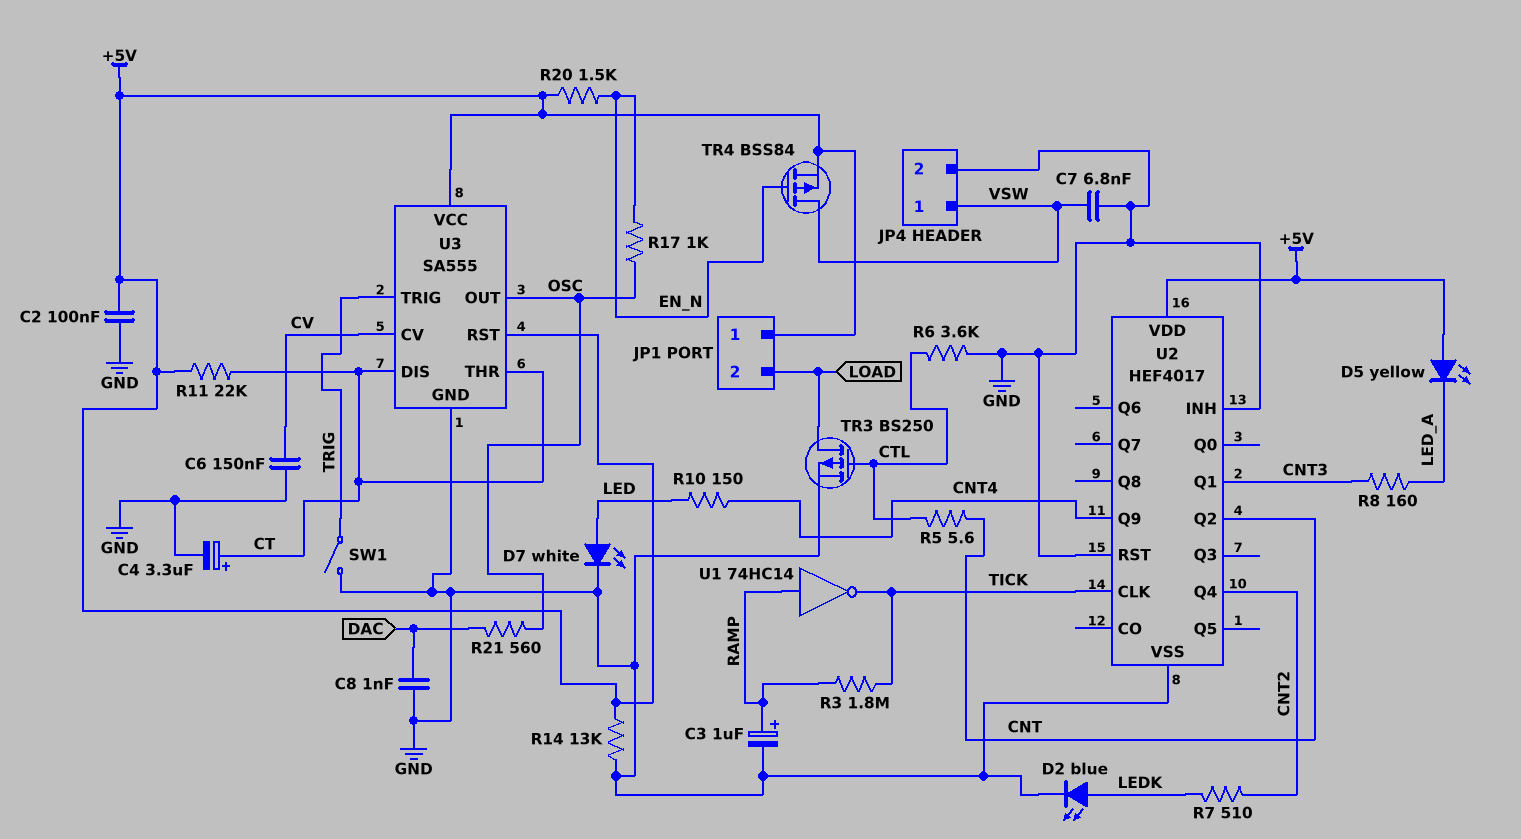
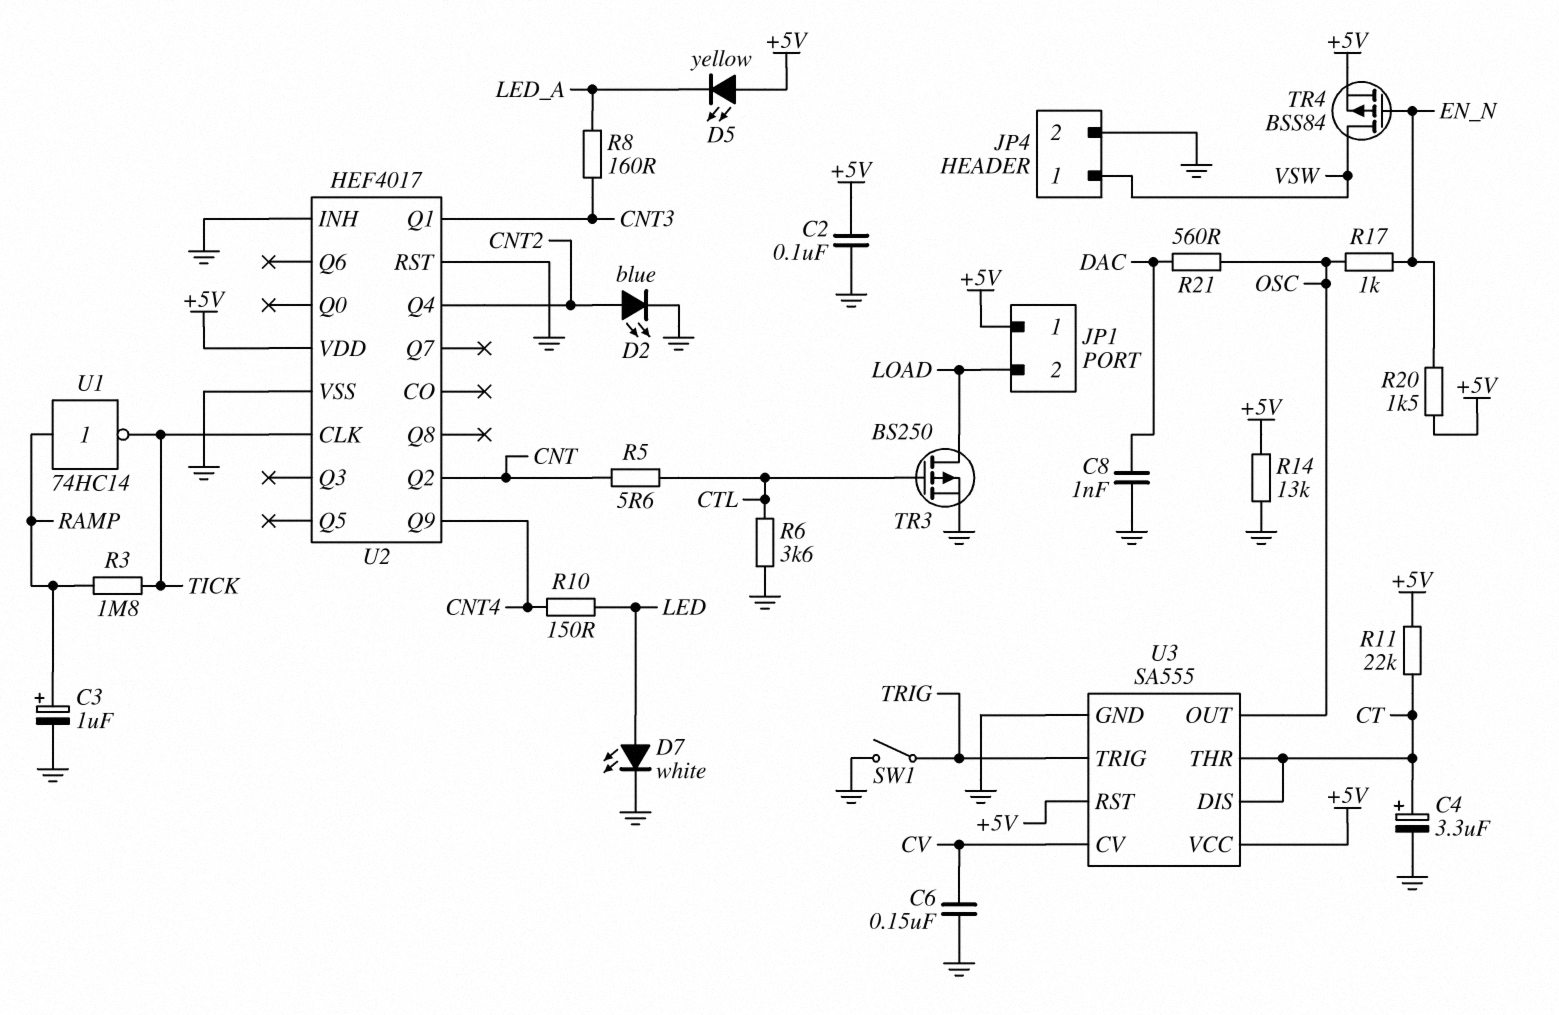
C7: 6.8nF (GND, VSW) -> none
D2: LED blue (A LEDK, K GND) -> LED blue (A CNT2, K GND)
R7: 510 (CNT2, LEDK) -> none

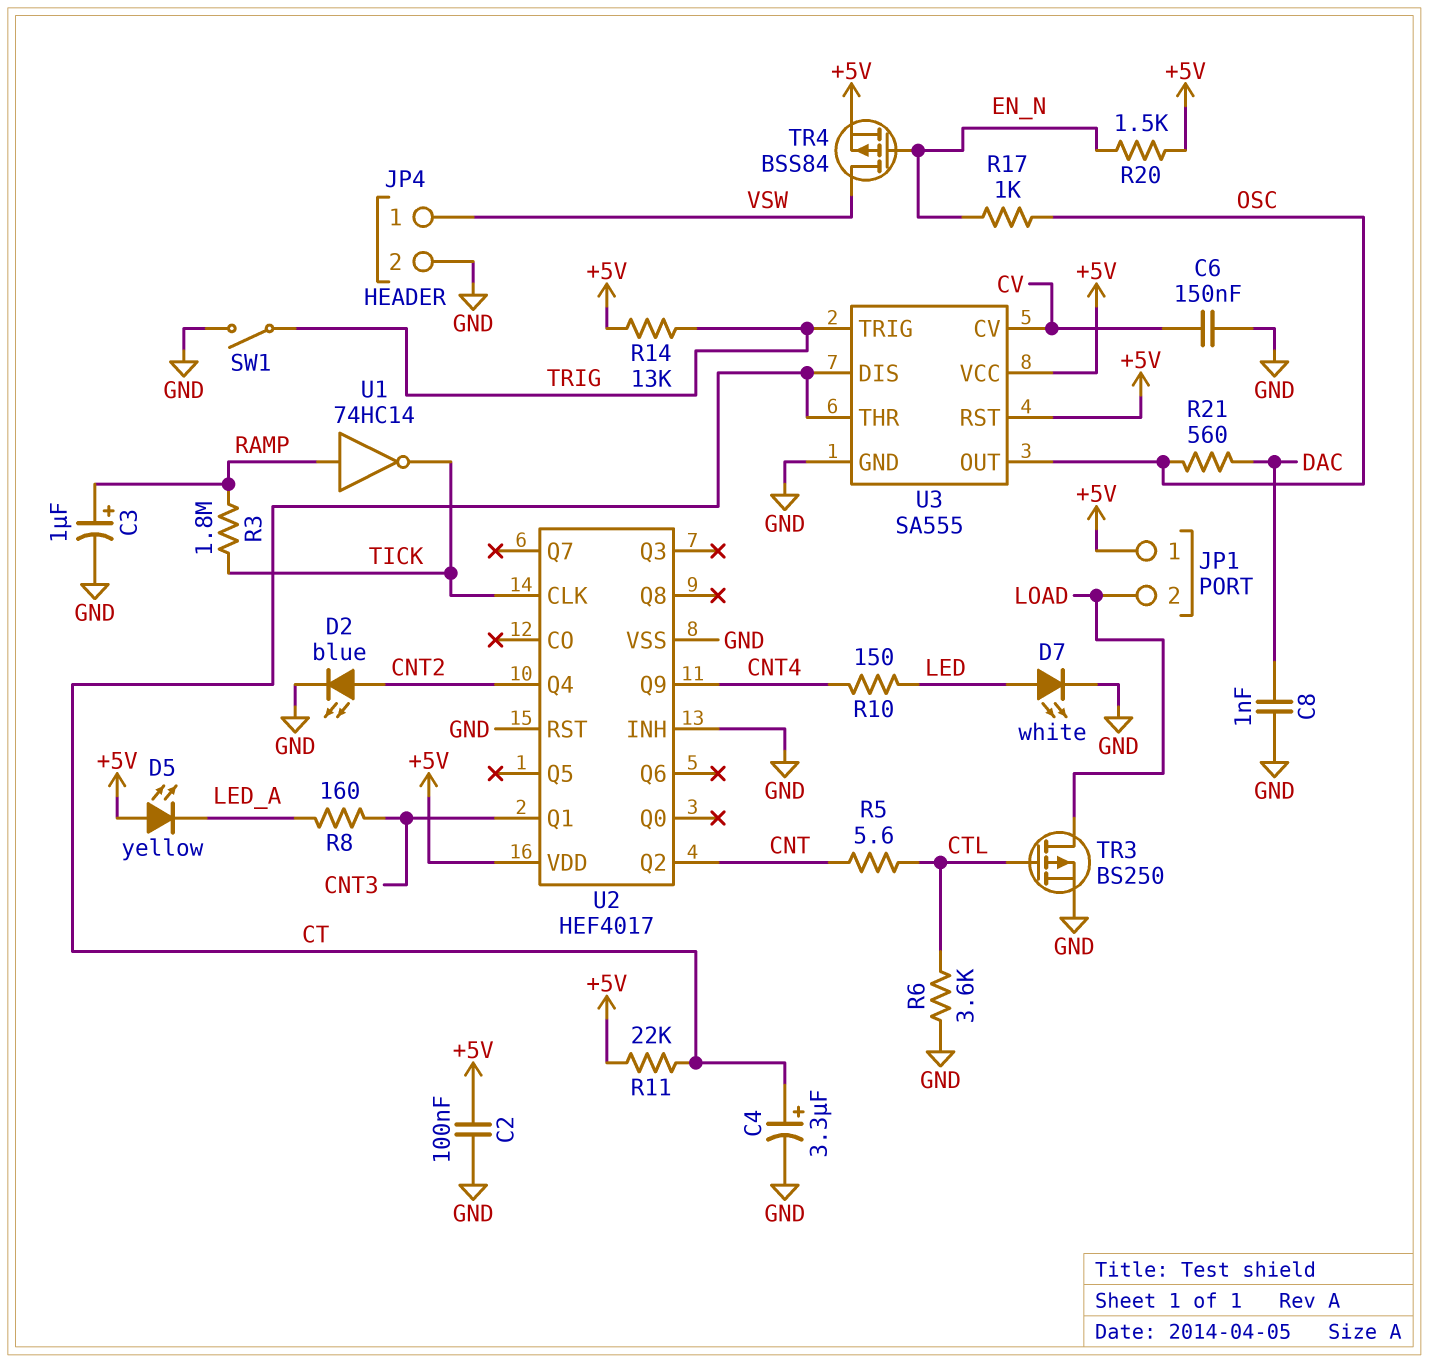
R14: 13k (+5V, GND) -> 13k (+5V, TRIG)

